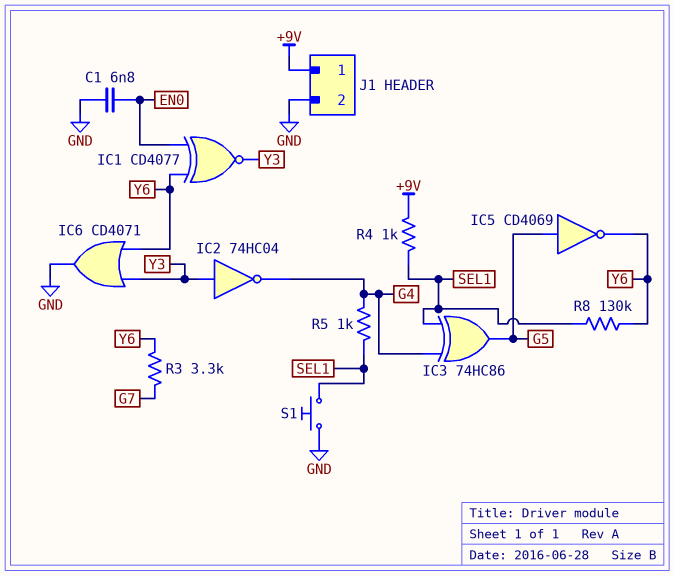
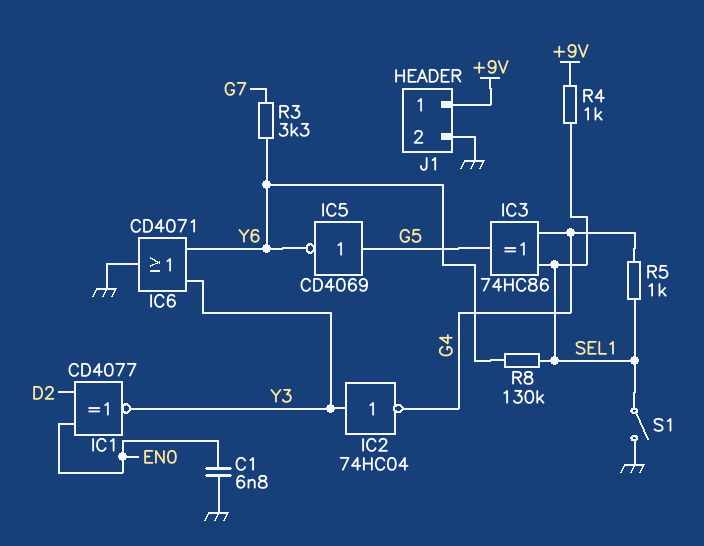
IC1: XNOR CD4077 (in EN0, in Y6, out Y3) -> XNOR CD4077 (in D2, in EN0, out Y3)
S1: button (GND, SEL1) -> switch (GND, SEL1)

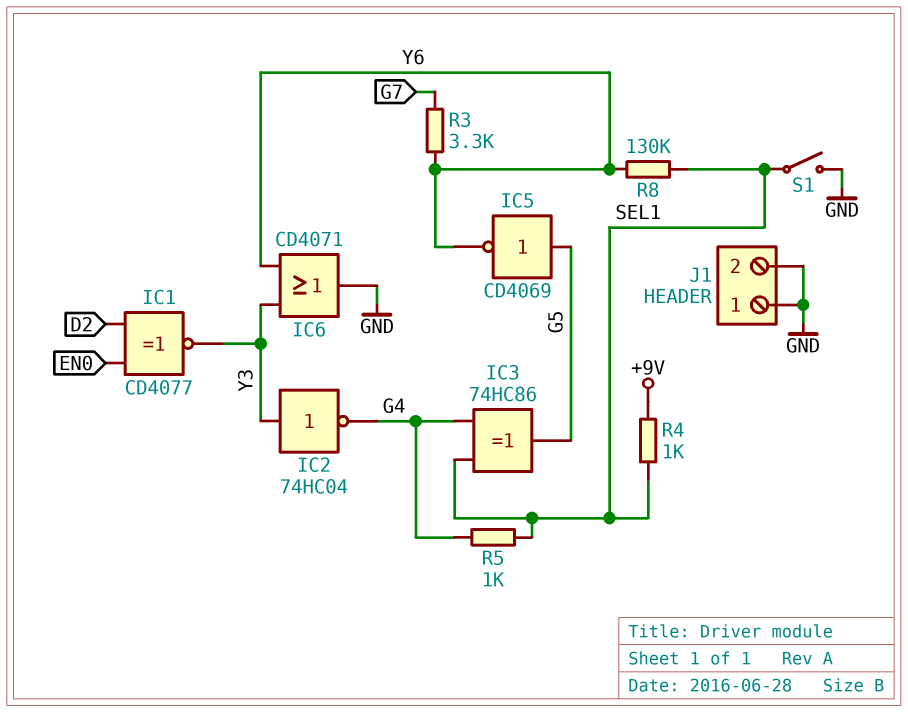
C1: 6.8nF (EN0, GND) -> none
J1 pin 1: +9V -> GND

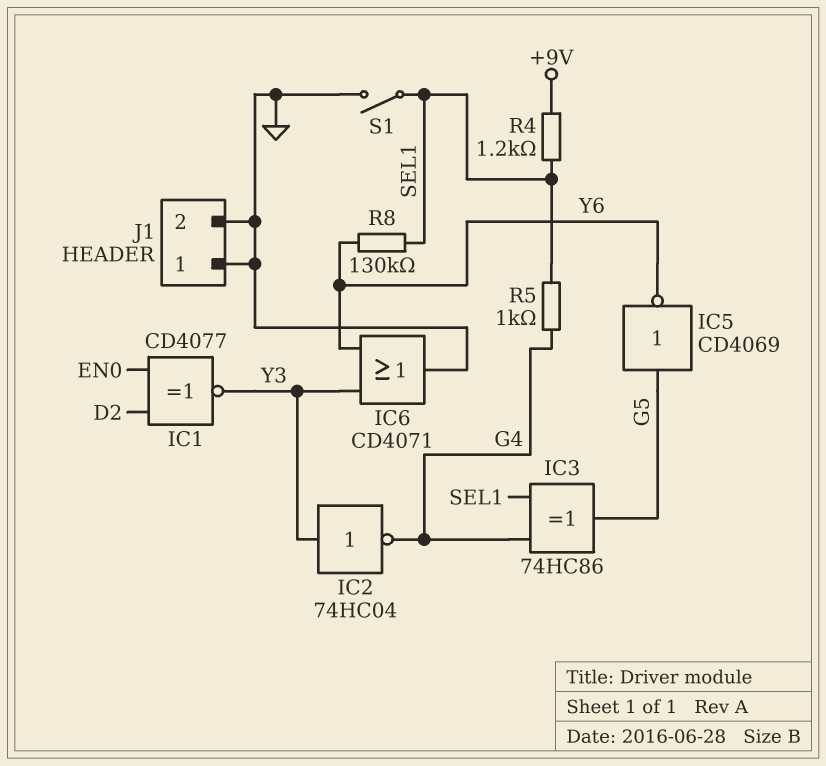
R3: 3.3k (G7, Y6) -> none
R4: 1k (+9V, SEL1) -> 1.2k (+9V, SEL1)

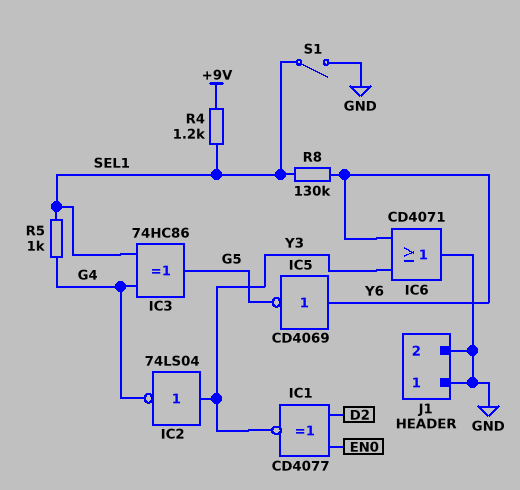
IC2: NOT 74HC04 (in Y3, out G4) -> NOT 74LS04 (in Y3, out G4)
IC5: NOT CD4069 (in G5, out Y6) -> NOT CD4069 (in Y6, out G5)

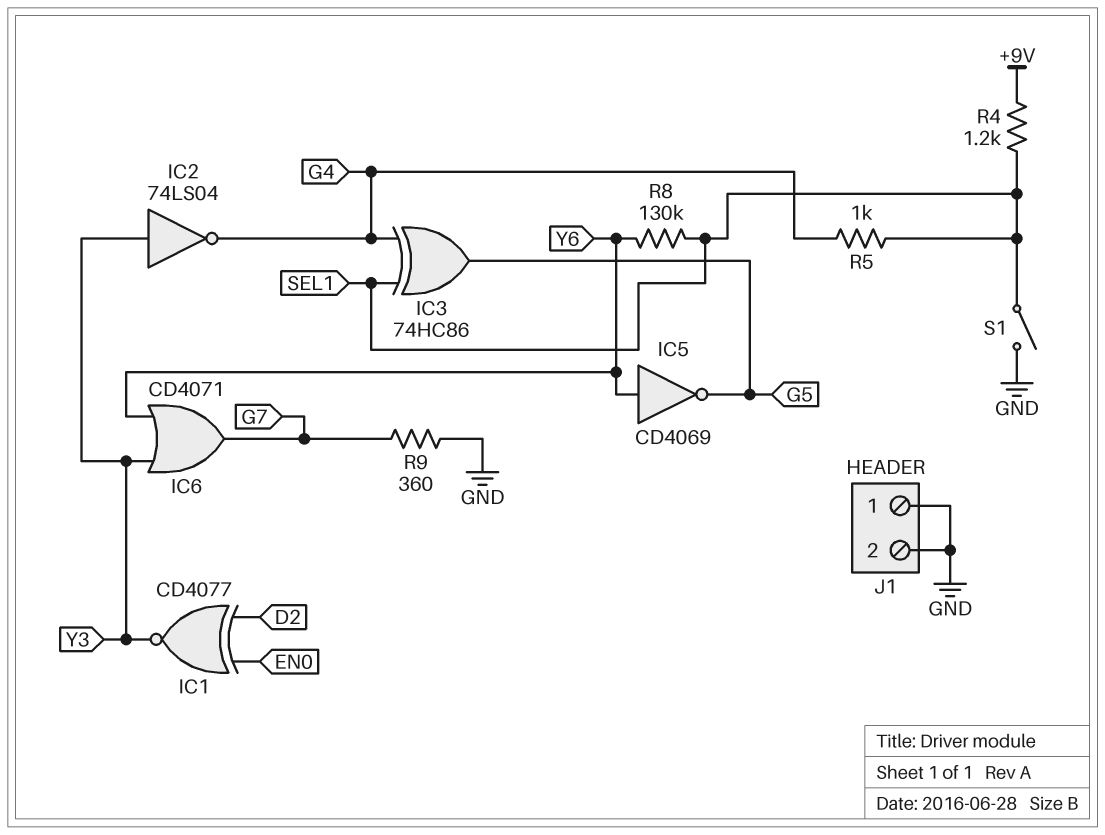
IC6: OR CD4071 (in Y3, in Y6, out GND) -> OR CD4071 (in Y3, in Y6, out G7)
R9: none -> 360 (G7, GND)

